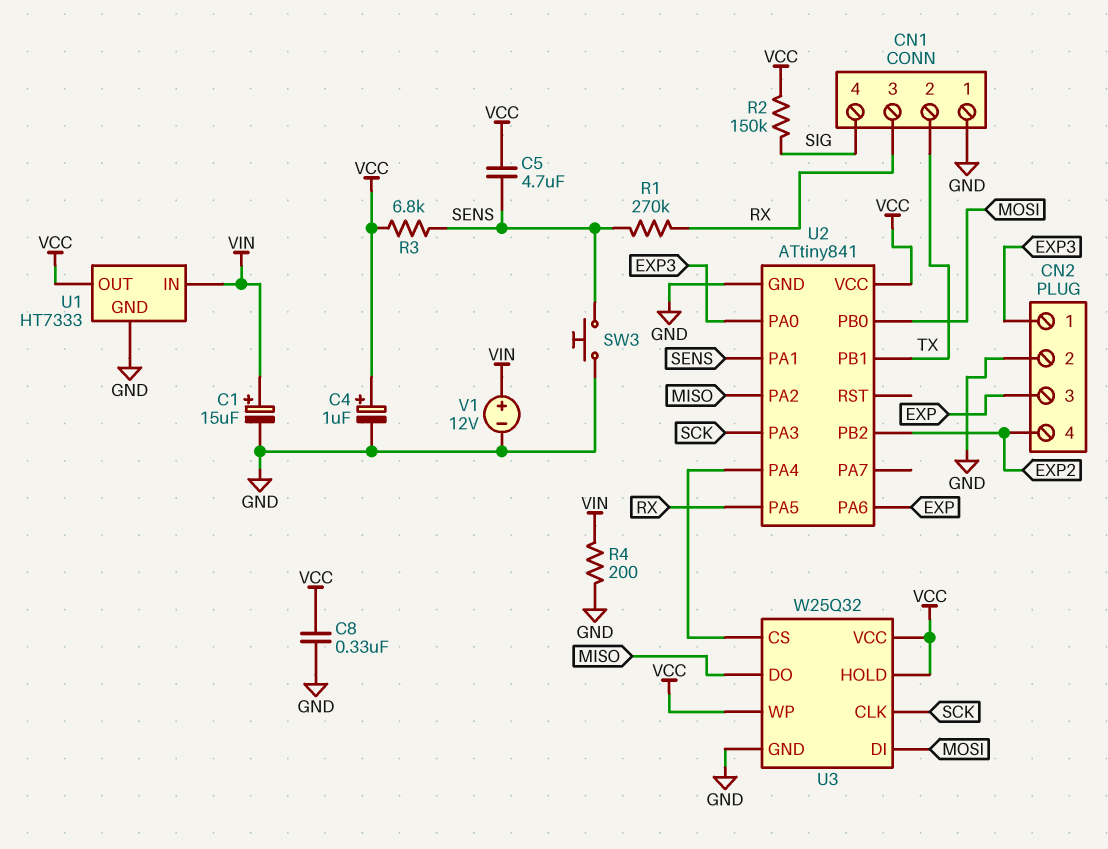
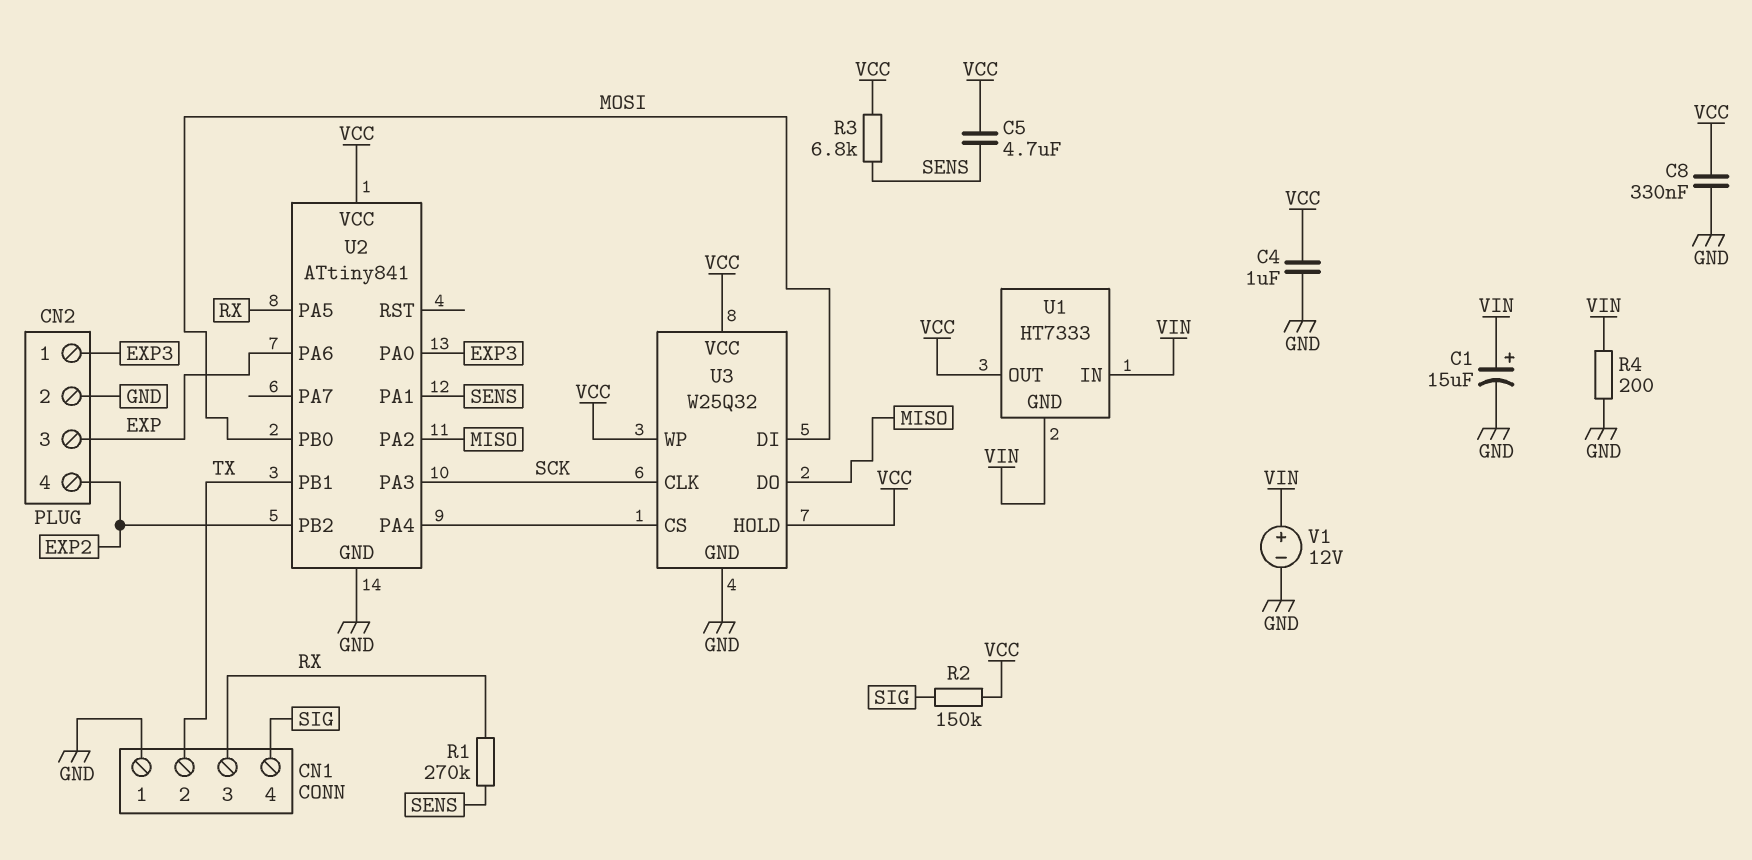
C4: 1uF (plus VCC, minus GND) -> 1uF (GND, VCC)
SW3: button (GND, SENS) -> none
U1 pin GND: GND -> VIN

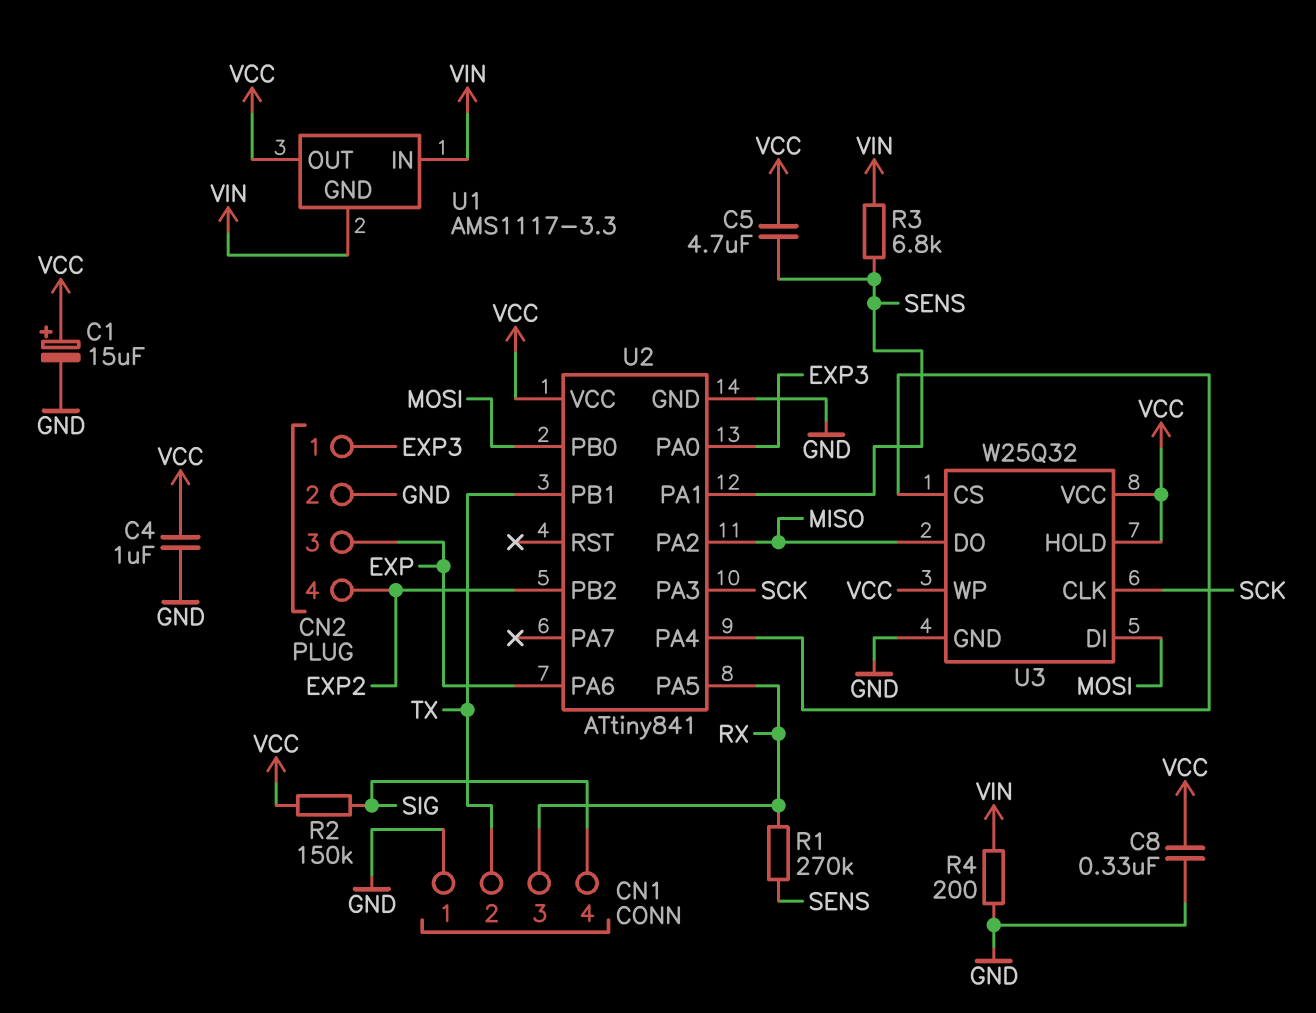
C1: 15uF (plus VIN, minus GND) -> 15uF (plus VCC, minus GND)
R3: 6.8k (SENS, VCC) -> 6.8k (SENS, VIN)
U1: HT7333 -> AMS1117-3.3
V1: 12V (plus VIN, minus GND) -> none

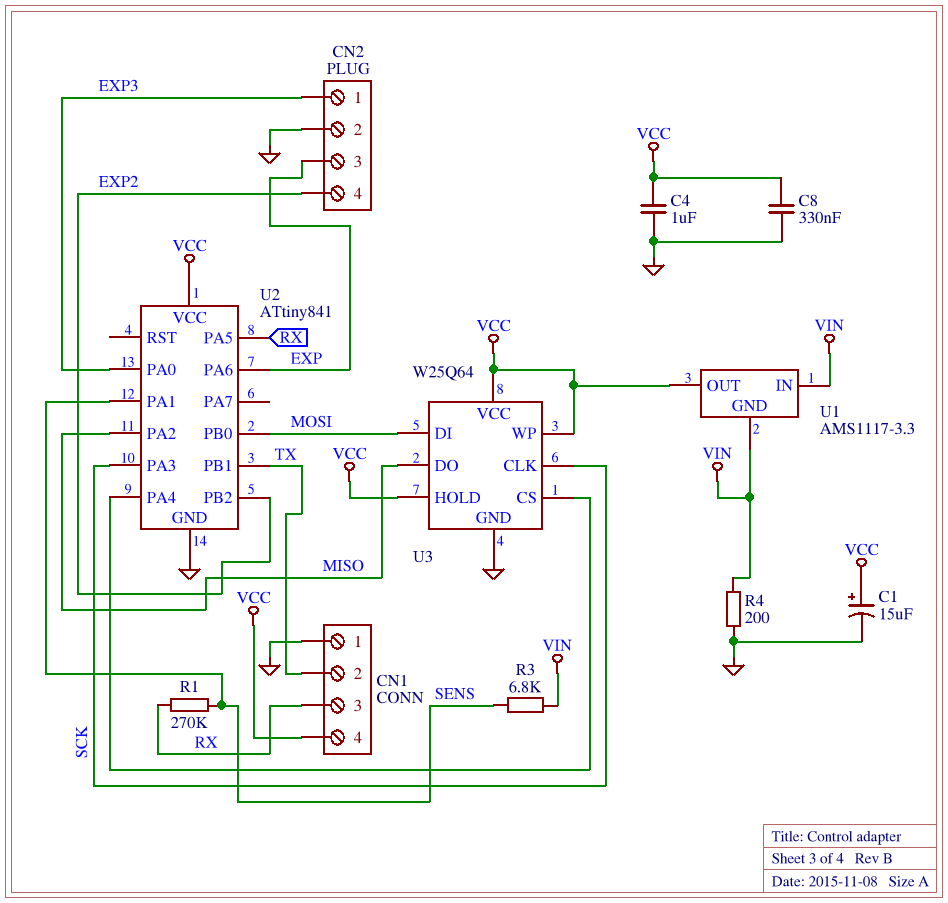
C5: 4.7uF (SENS, VCC) -> none
CN1 pin 4: SIG -> VCC
R2: 150k (SIG, VCC) -> none
U3: W25Q32 -> W25Q64

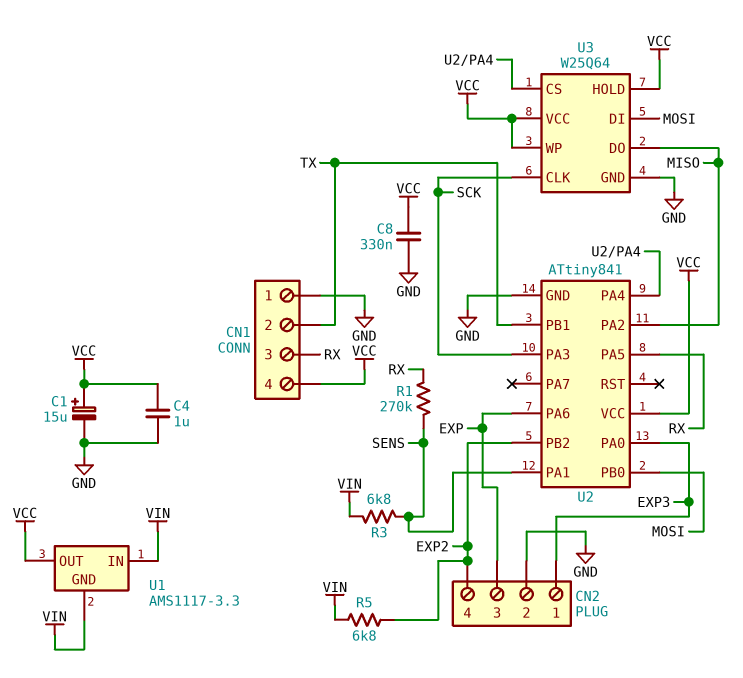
R4: 200 (GND, VIN) -> none
R5: none -> 6.8k (EXP2, VIN)

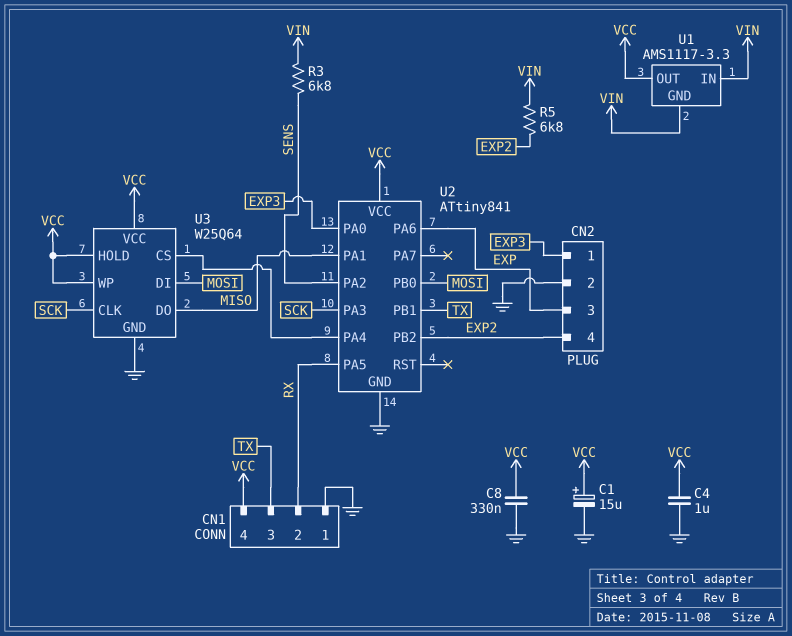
CN1 pin 2: TX -> RX
CN1 pin 3: RX -> TX
R1: 270k (RX, SENS) -> none
U2 pin PA1: SENS -> MISO
U2 pin PA2: MISO -> SENS

